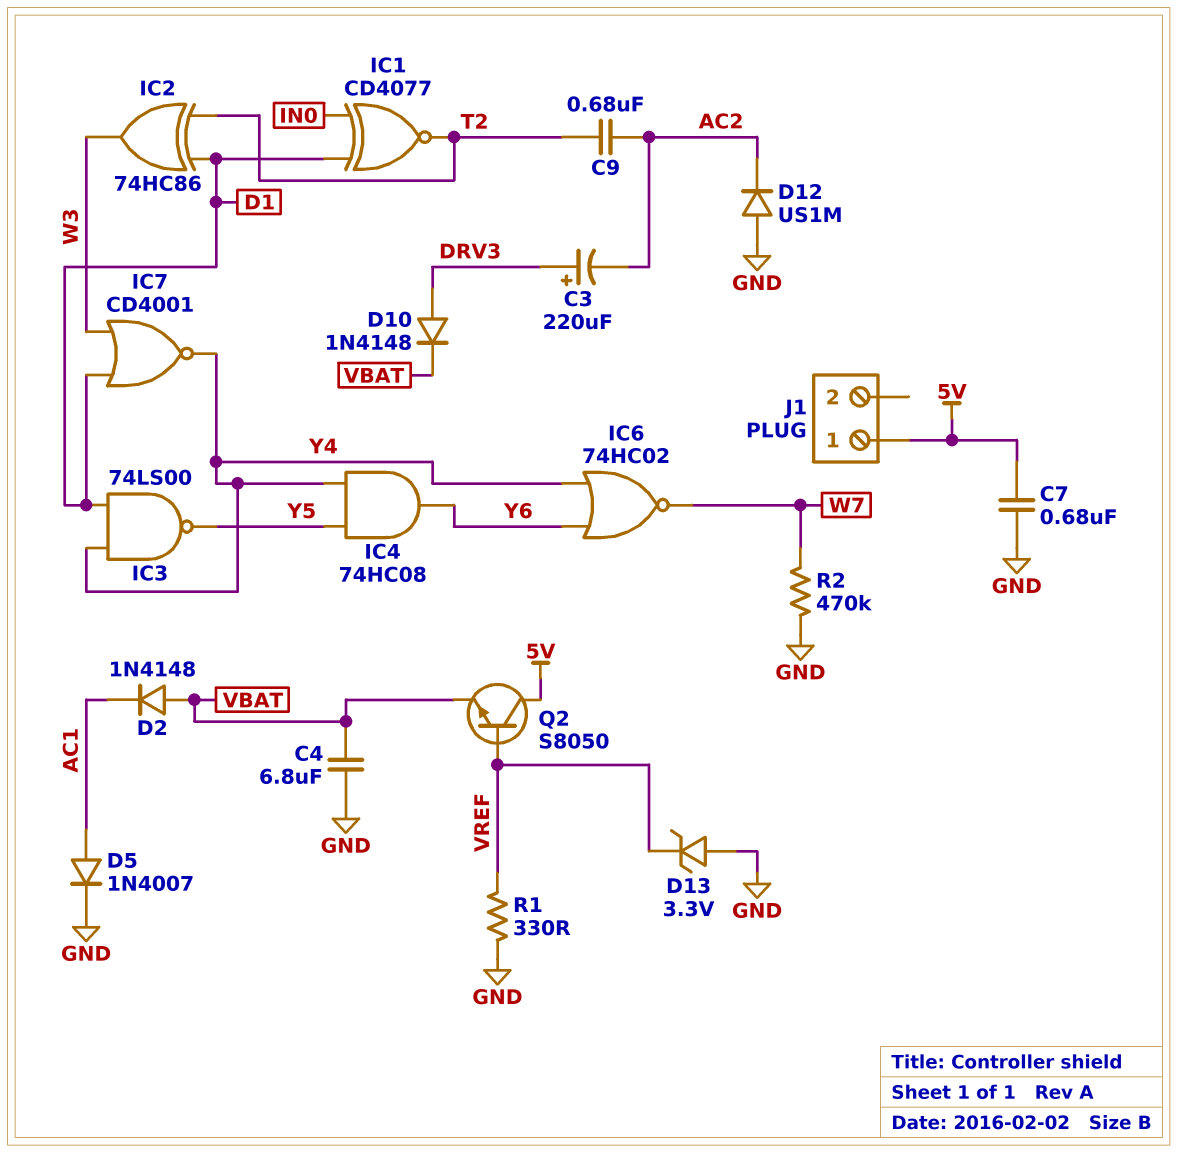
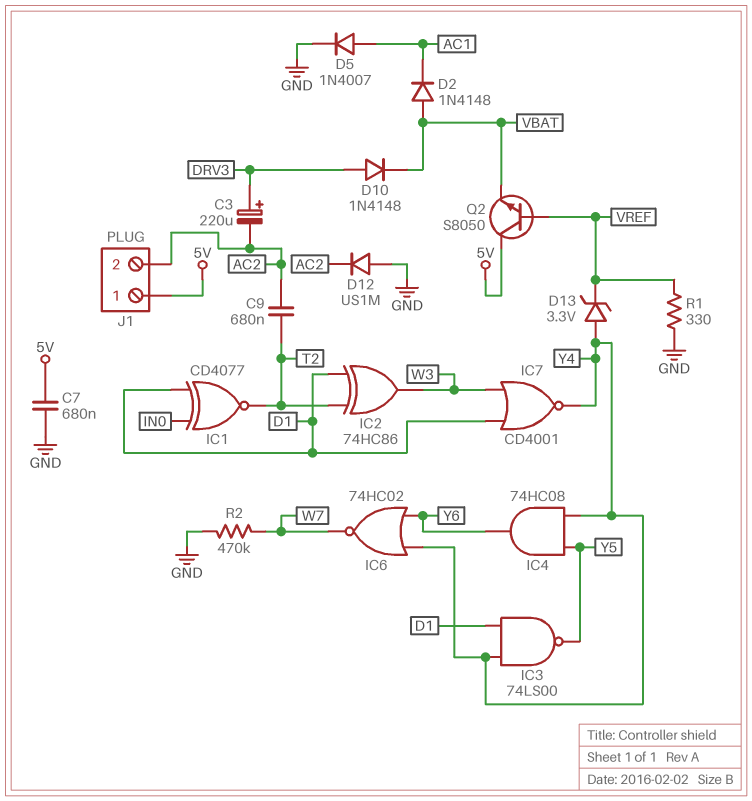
C4: 6.8uF (GND, VBAT) -> none
D13: zener 3.3V (A GND, K VREF) -> zener 3.3V (A Y4, K VREF)
J1 pin 2: none -> AC2

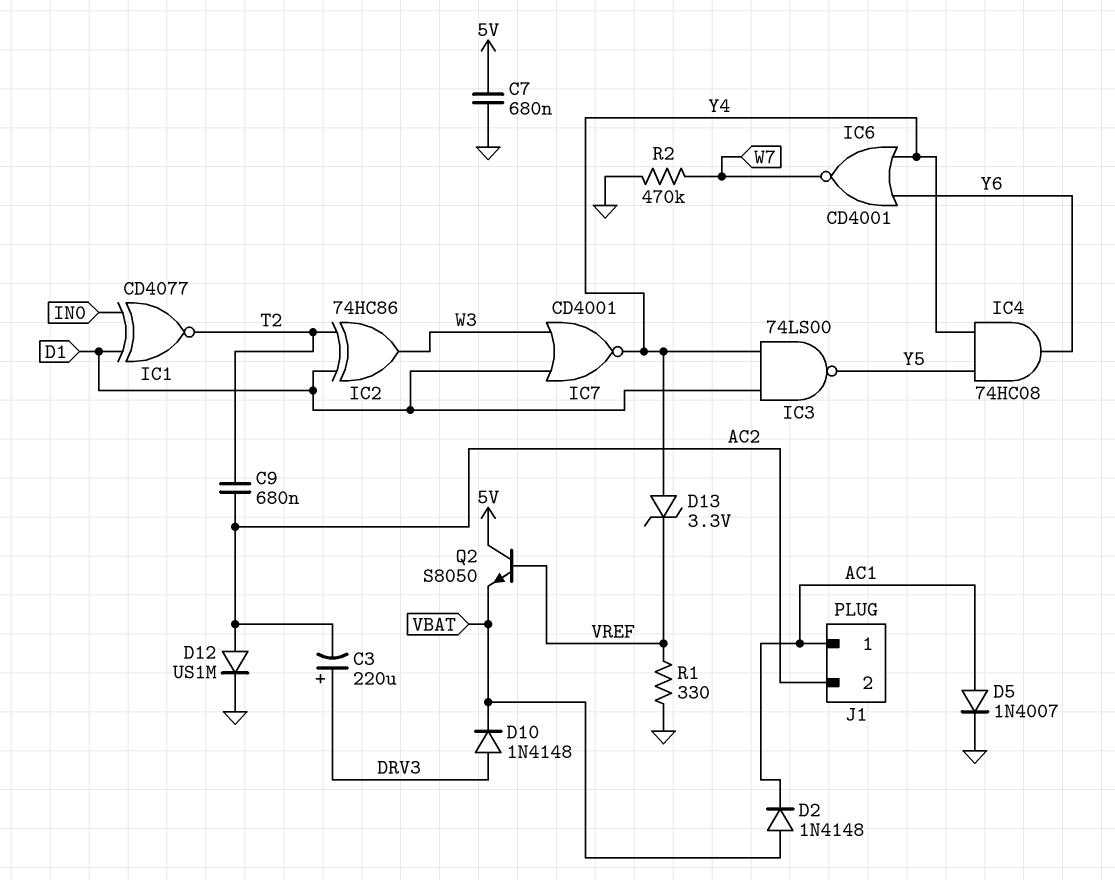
D12: diode US1M (A GND, K AC2) -> diode US1M (A AC2, K GND)
IC6: NOR 74HC02 (in Y4, in Y6, out W7) -> NOR CD4001 (in Y4, in Y6, out W7)
J1 pin 1: 5V -> AC1

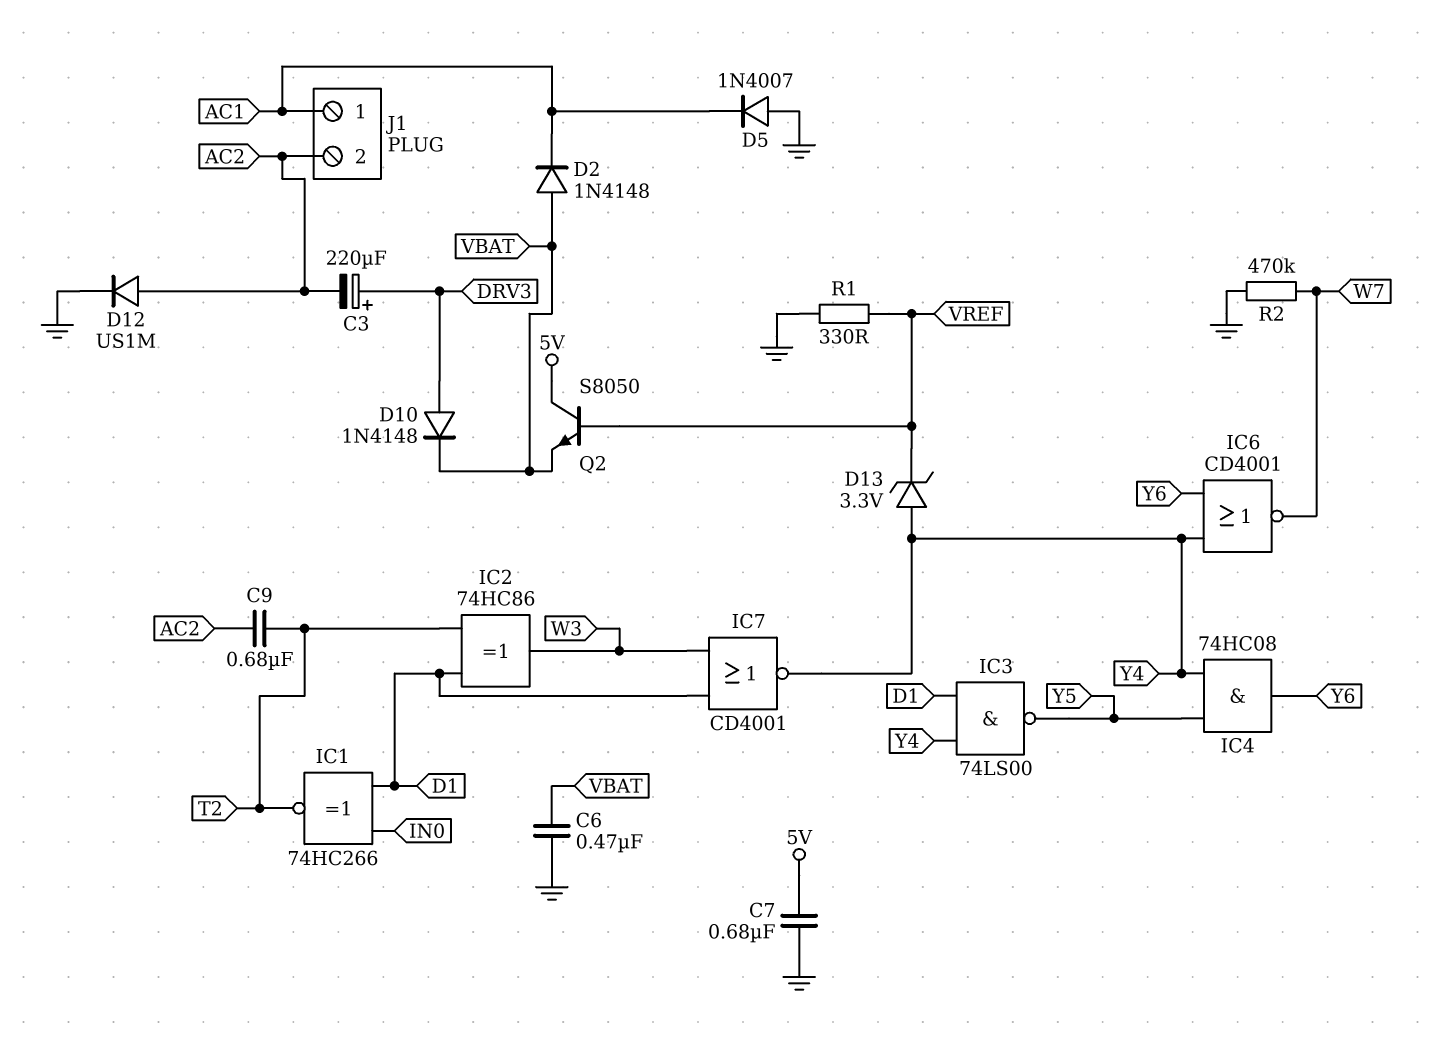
C6: none -> 470nF (GND, VBAT)
D5: diode 1N4007 (A AC1, K GND) -> diode 1N4007 (A GND, K AC1)
IC1: XNOR CD4077 (in D1, in IN0, out T2) -> XNOR 74HC266 (in D1, in IN0, out T2)

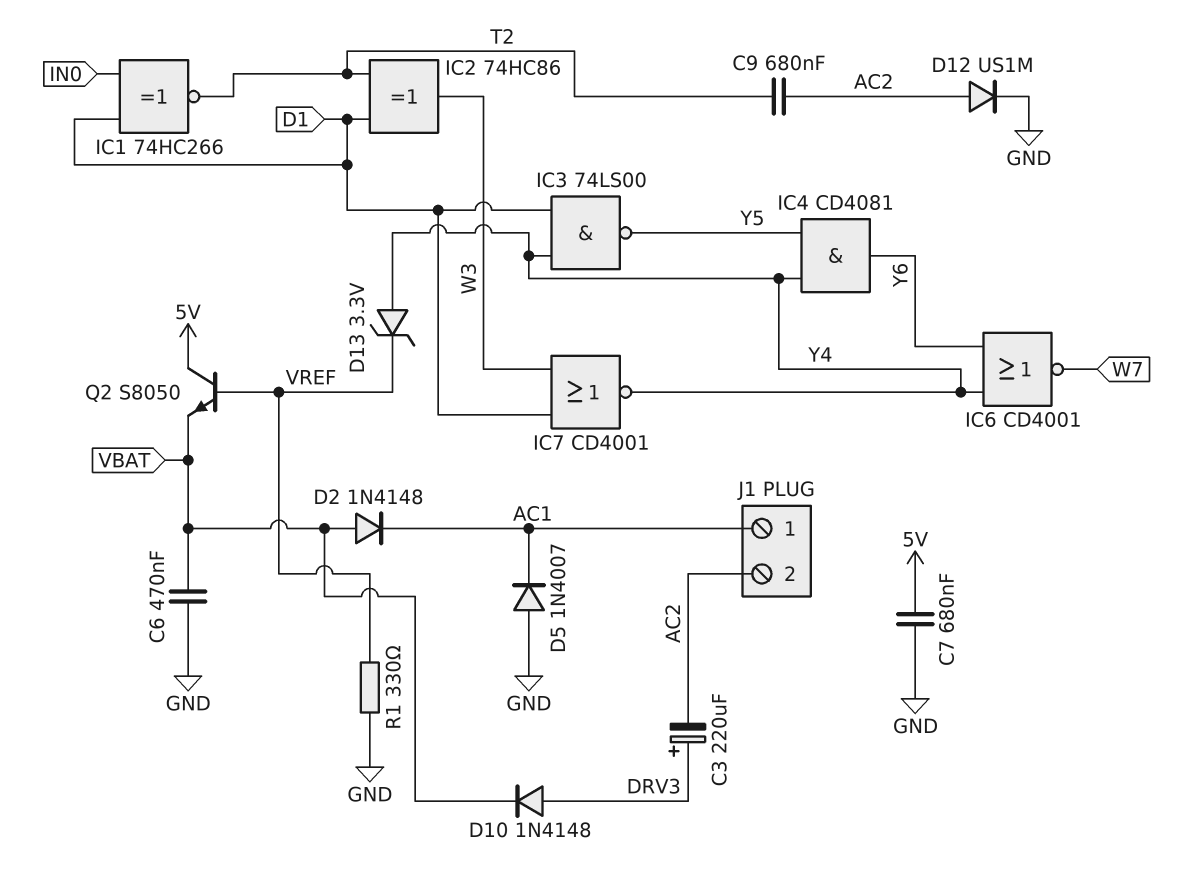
IC4: AND 74HC08 (in Y4, in Y5, out Y6) -> AND CD4081 (in Y4, in Y5, out Y6)
R2: 470k (GND, W7) -> none

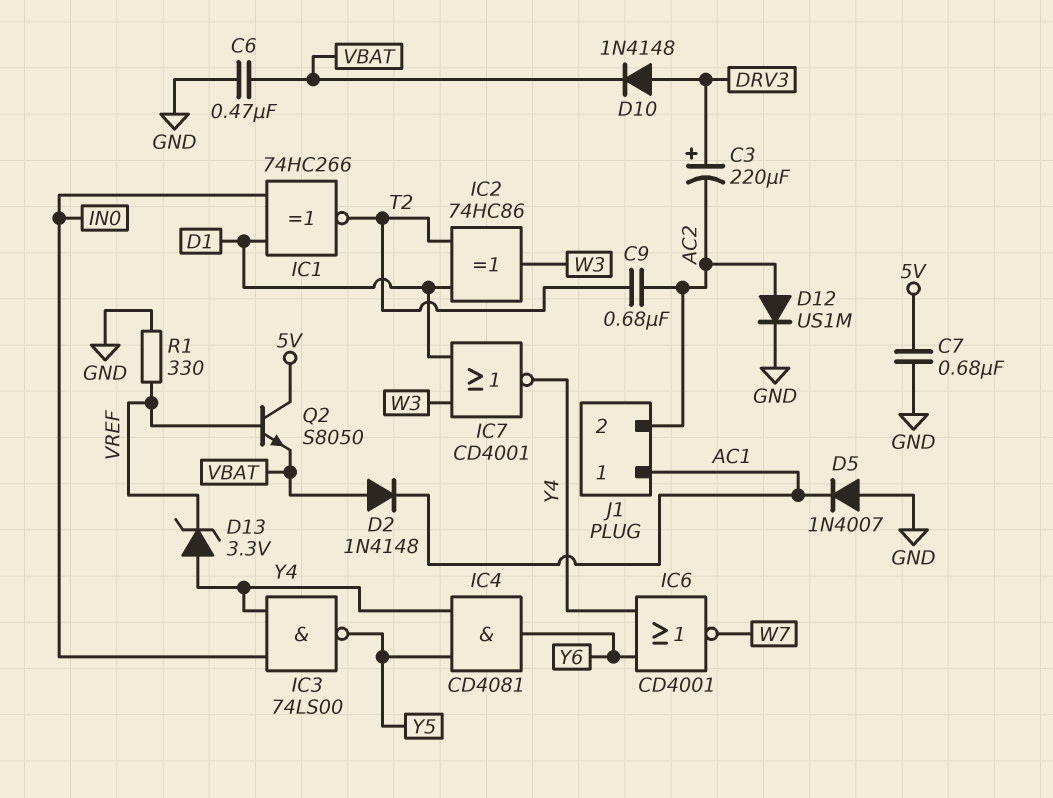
IC3: NAND 74LS00 (in D1, in Y4, out Y5) -> NAND 74LS00 (in IN0, in Y4, out Y5)

